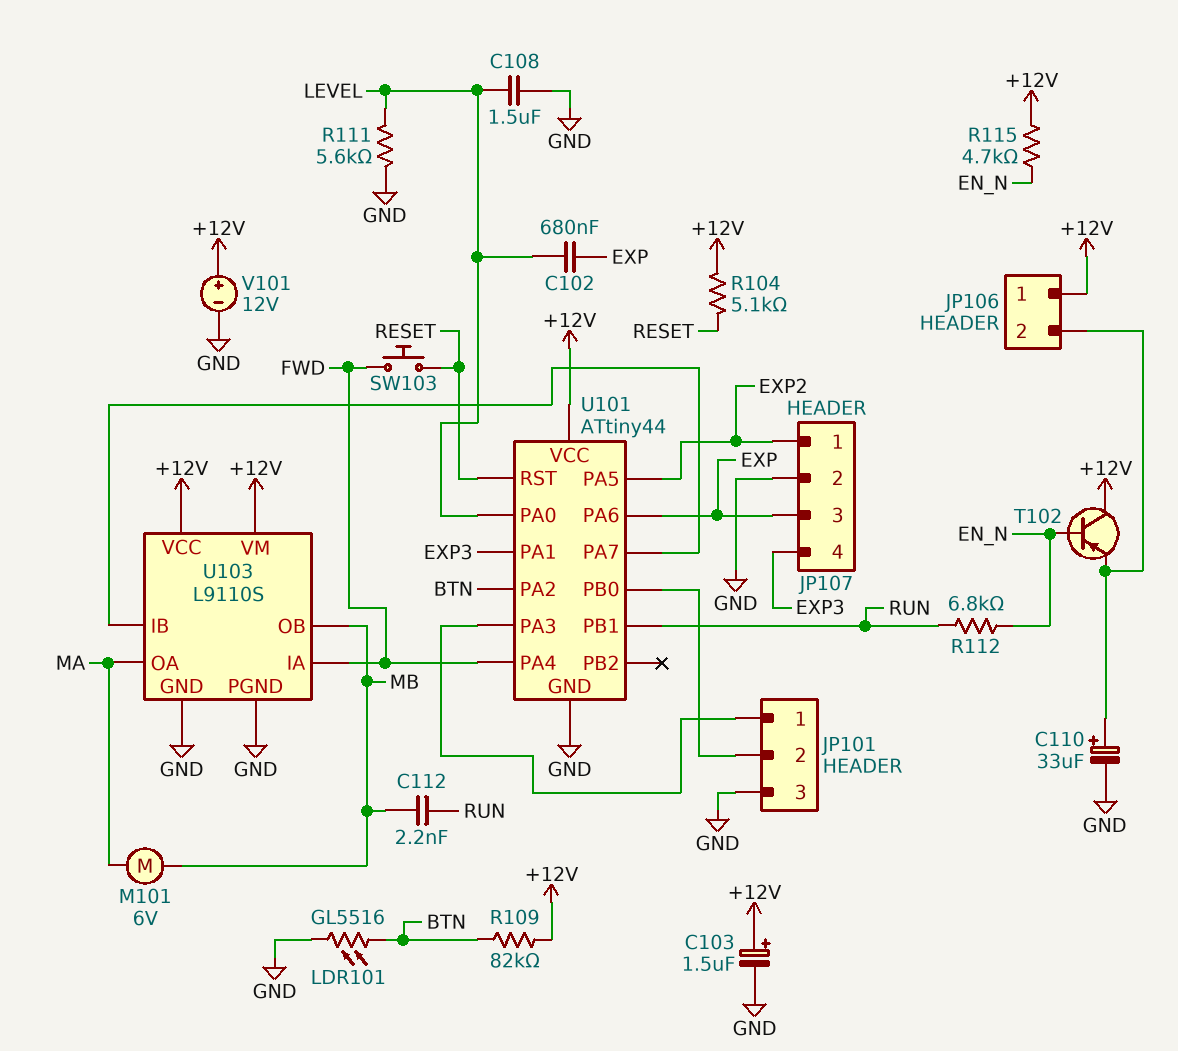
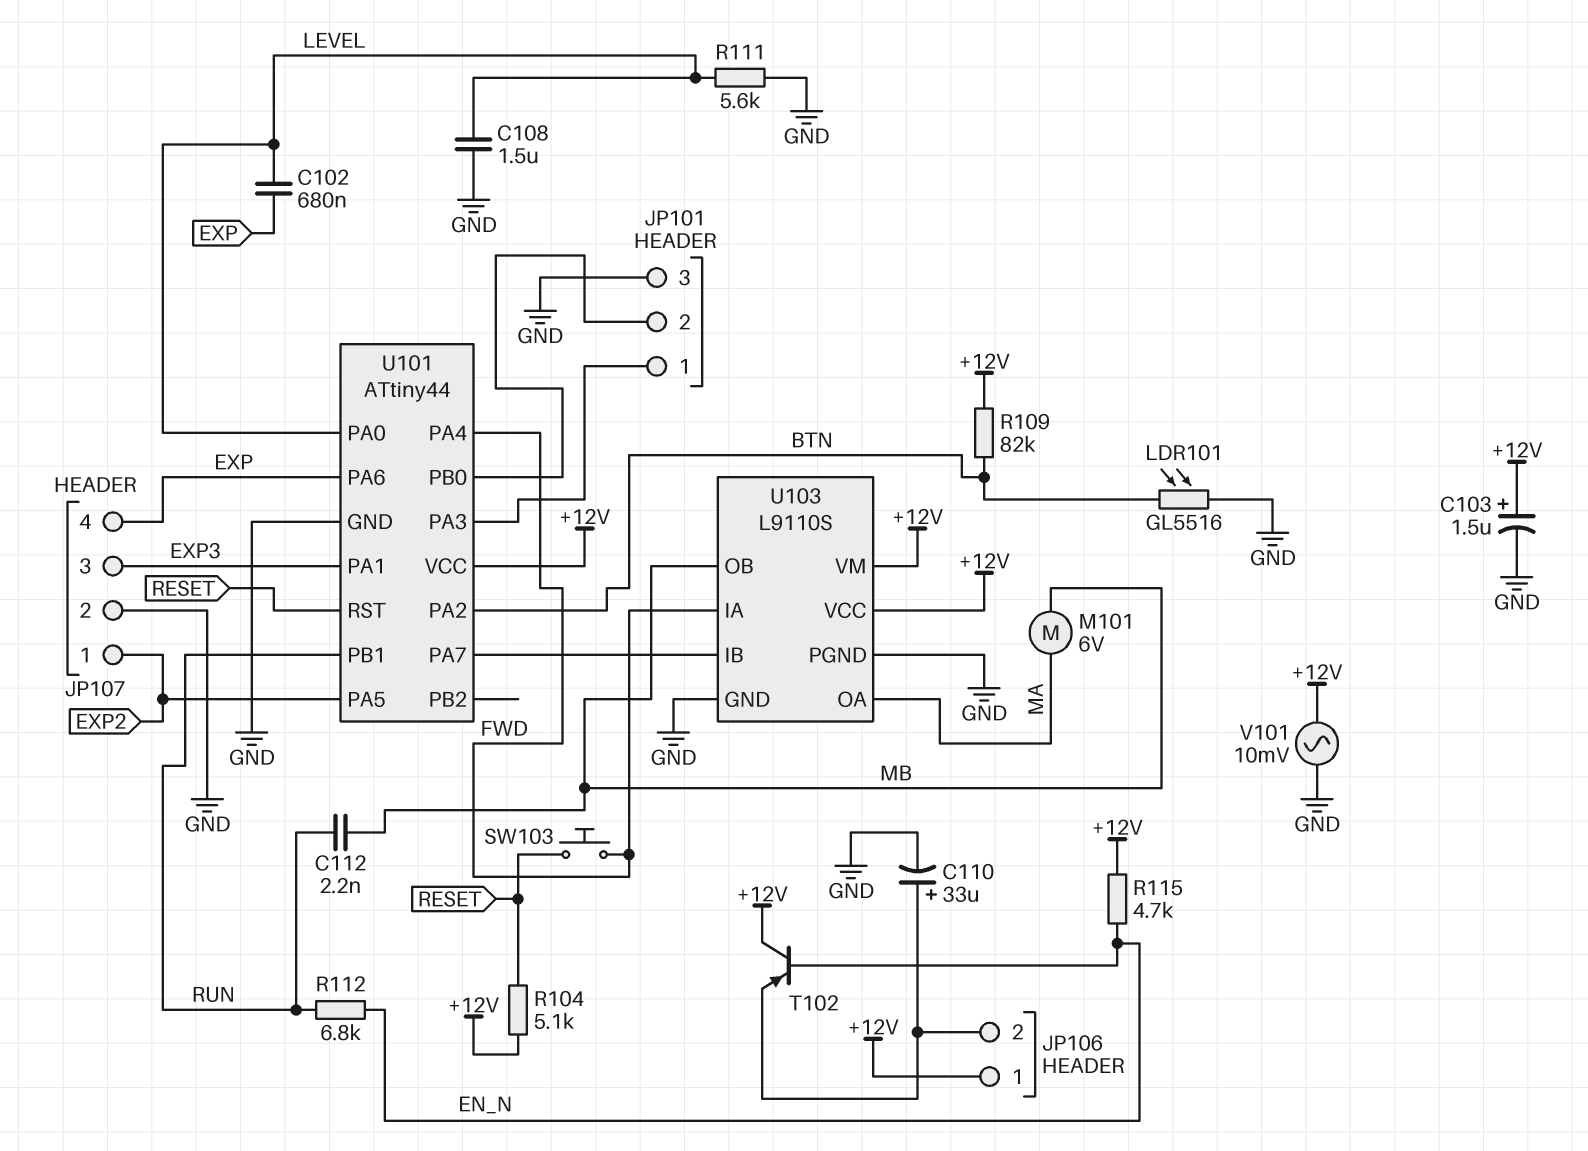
JP107 pin 3: EXP -> EXP3
JP107 pin 4: EXP3 -> EXP
V101: 12V (plus +12V, minus GND) -> AC 10mV (+12V, GND)

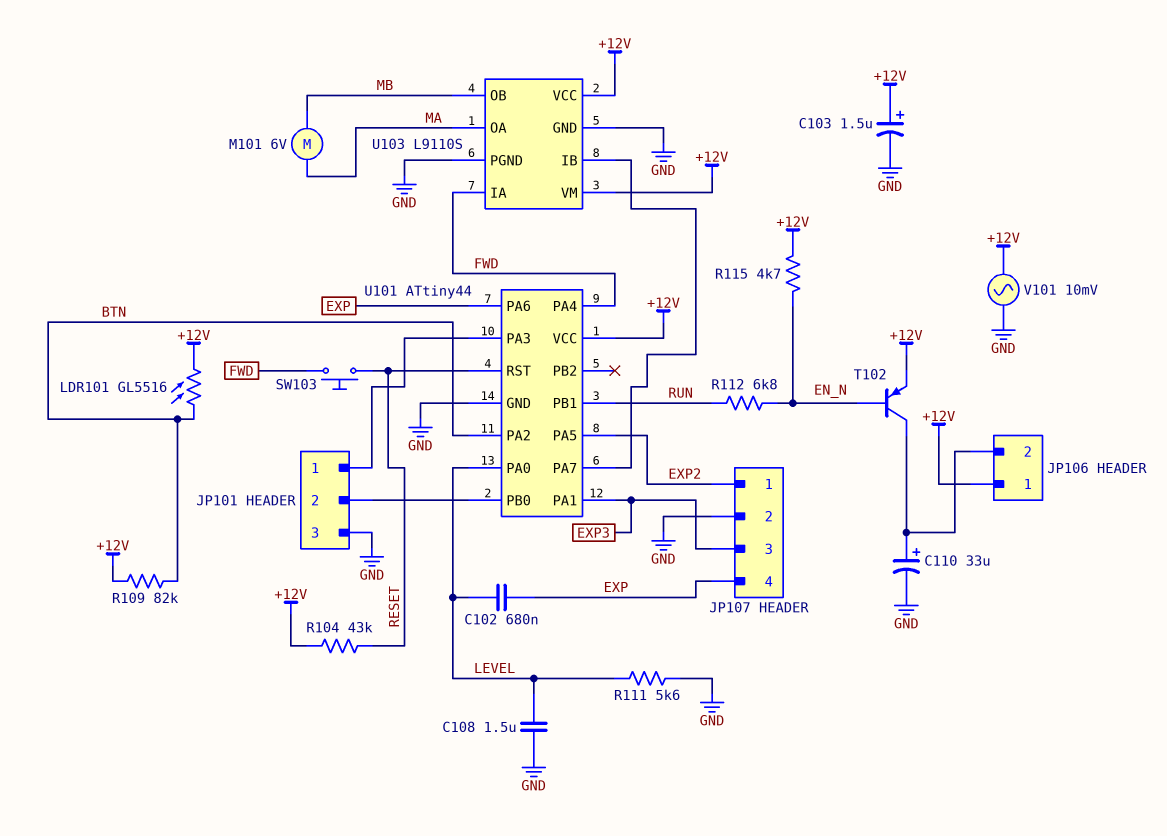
C112: 2.2nF (MB, RUN) -> none
LDR101: GL5516 (BTN, GND) -> GL5516 (+12V, BTN)
R104: 5.1k (+12V, RESET) -> 43k (+12V, RESET)
T102: PNP (B EN_N, C +12V, E JP106/2) -> PNP (B EN_N, C JP106/2, E +12V)

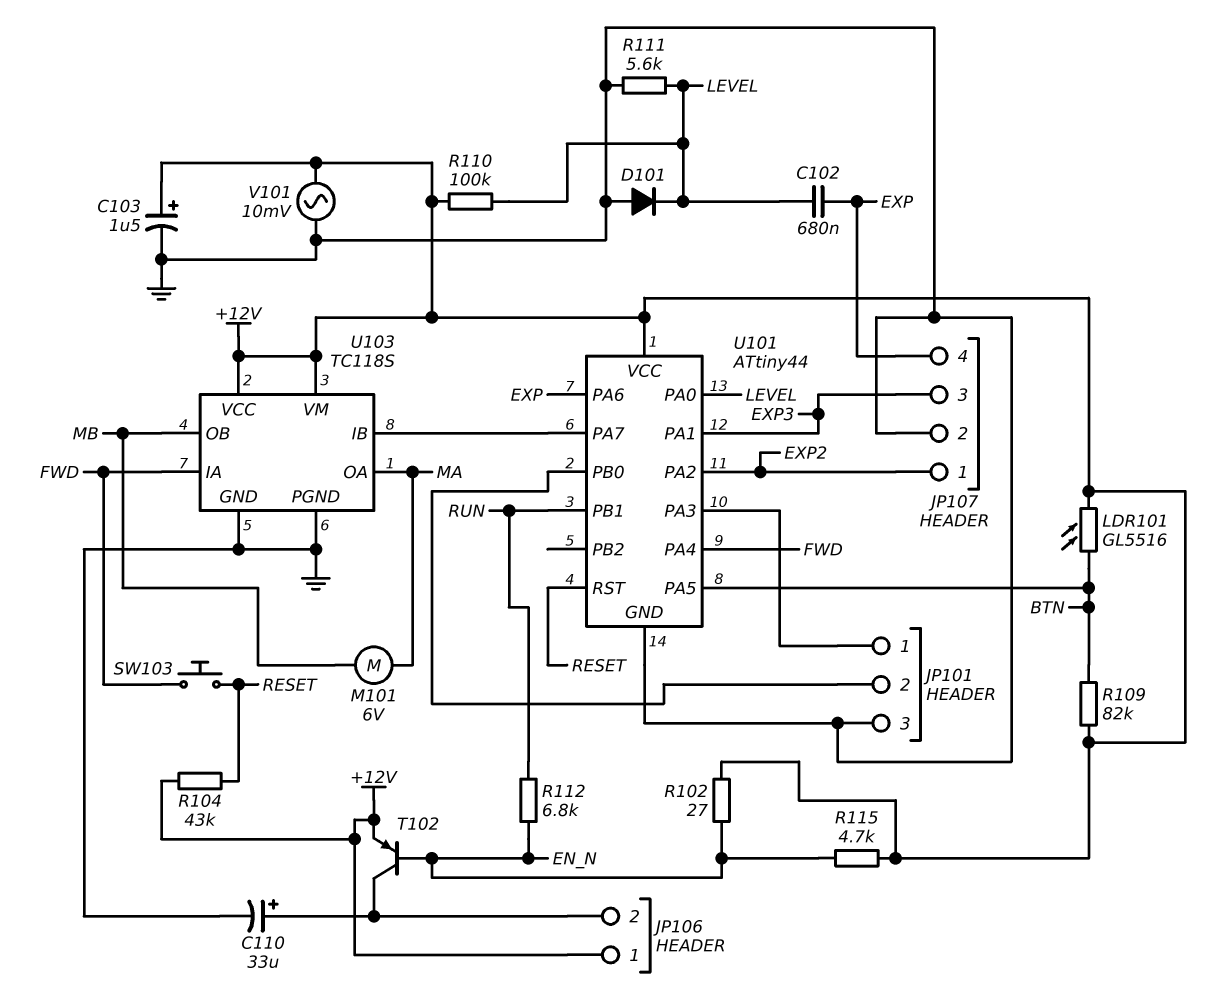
C108: 1.5uF (GND, LEVEL) -> none
D101: none -> diode (A GND, K LEVEL)
R102: none -> 27 (+12V, EN_N)
R110: none -> 100k (+12V, LEVEL)
U101 pin PA2: BTN -> EXP2
U101 pin PA5: EXP2 -> BTN
U103: L9110S -> TC118S

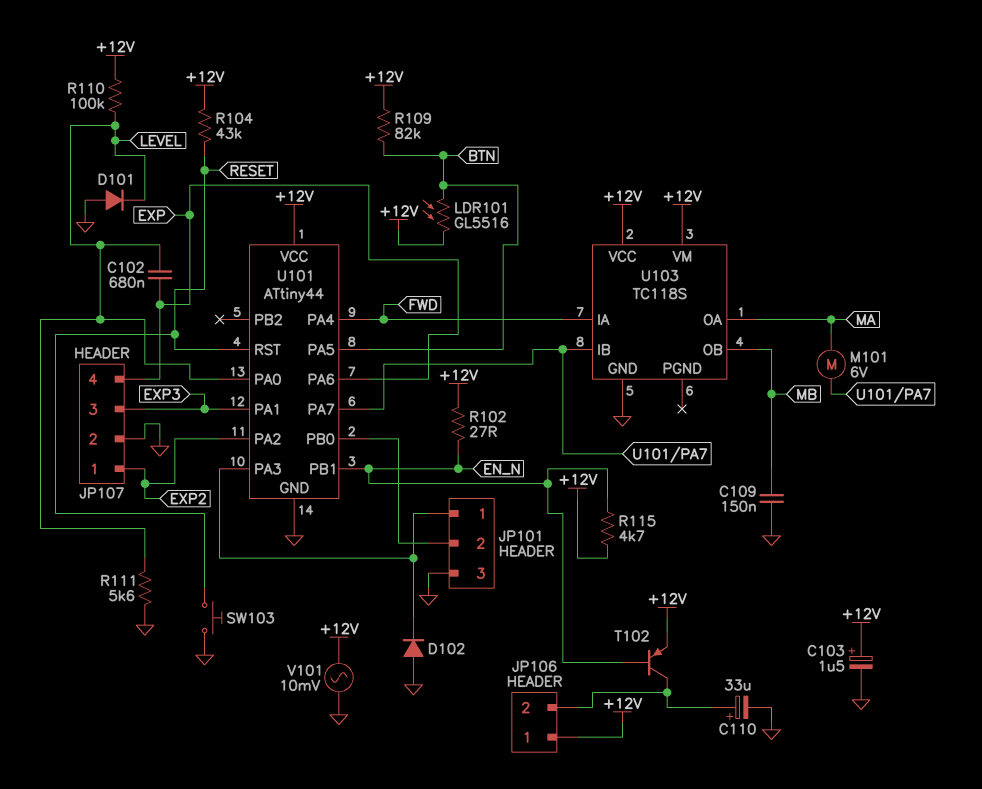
C109: none -> 150nF (GND, MB)
D102: none -> diode (A GND, K JP101/1)
M101: motor 6V (MA, MB) -> motor 6V (MA, U101/PA7)
R112: 6.8k (EN_N, RUN) -> none
SW103: button (FWD, RESET) -> button (GND, RESET)
U101 pin PB1: RUN -> EN_N
U103 pin PGND: GND -> none

